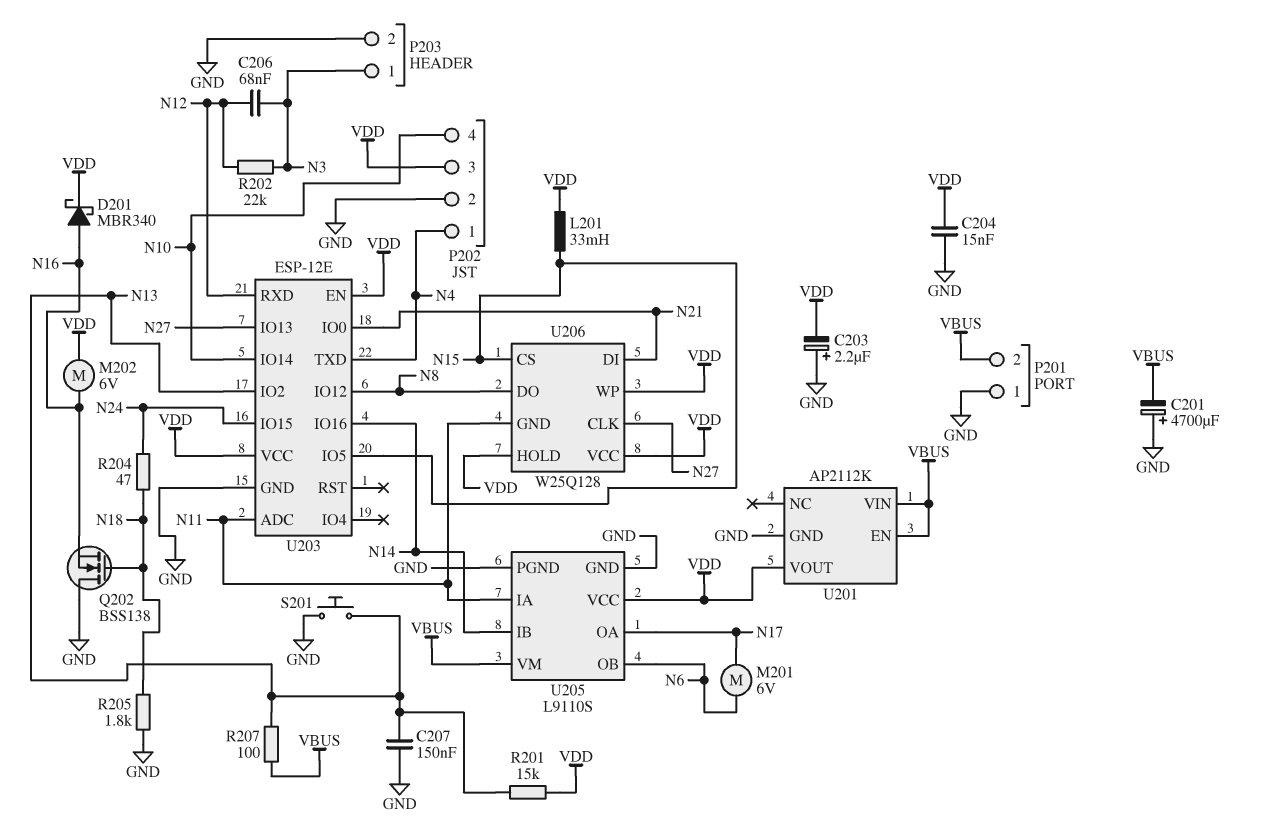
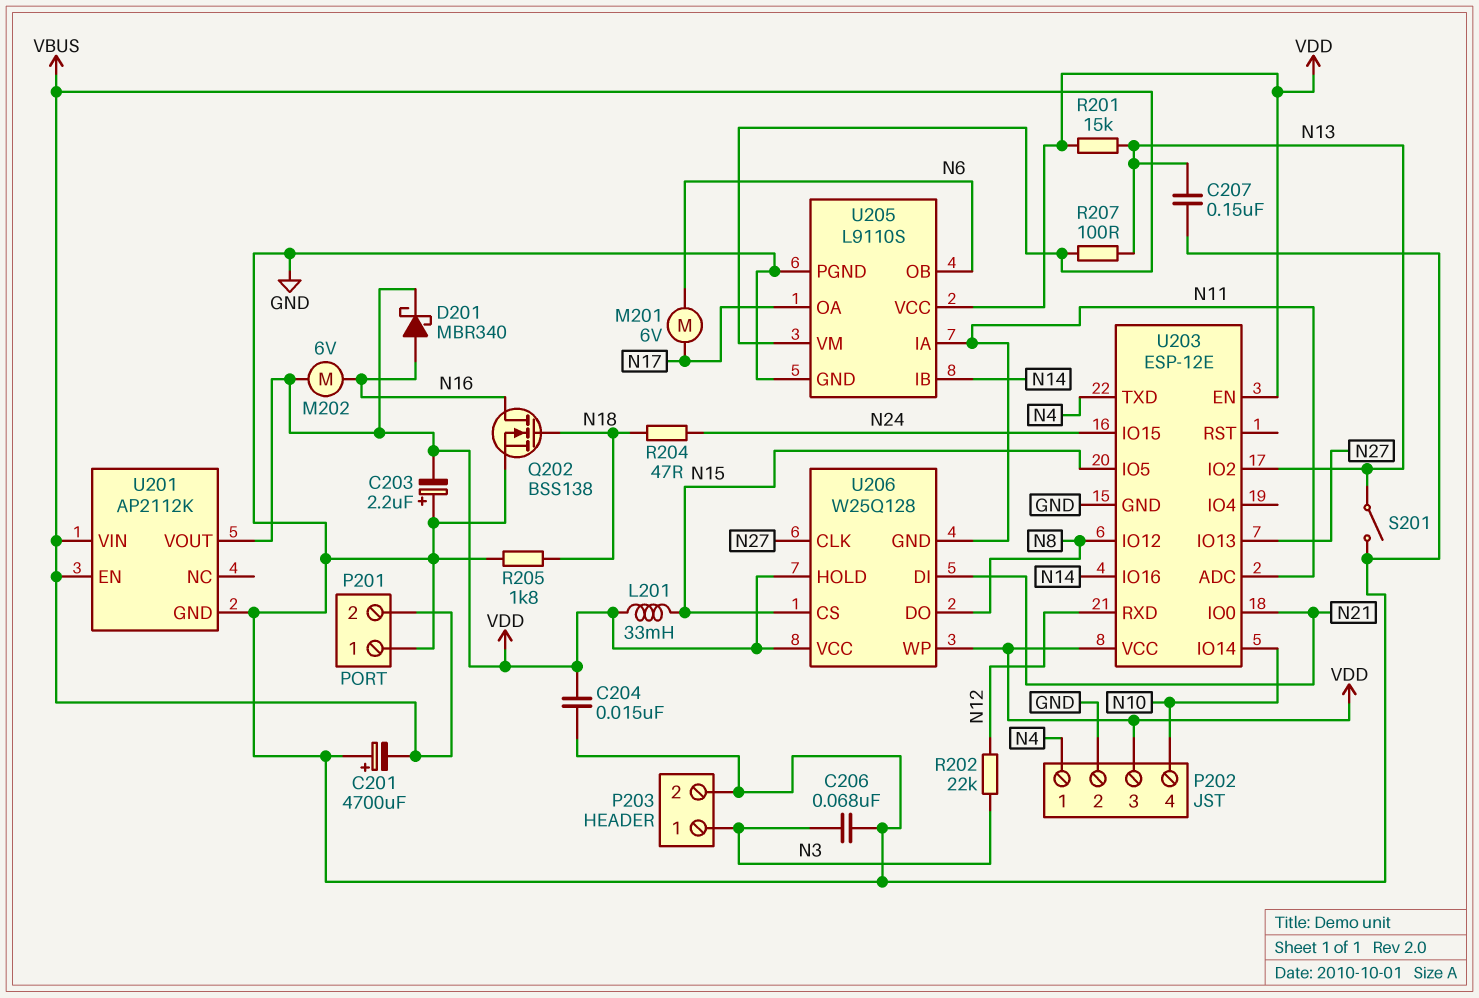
C206: 68nF (N3, N12) -> 68nF (GND, N3)
Q202: NMOS BSS138 (G N18, D GND, S N16) -> NMOS BSS138 (G N18, D N16, S GND)
S201: button (GND, N13) -> switch (GND, N13)

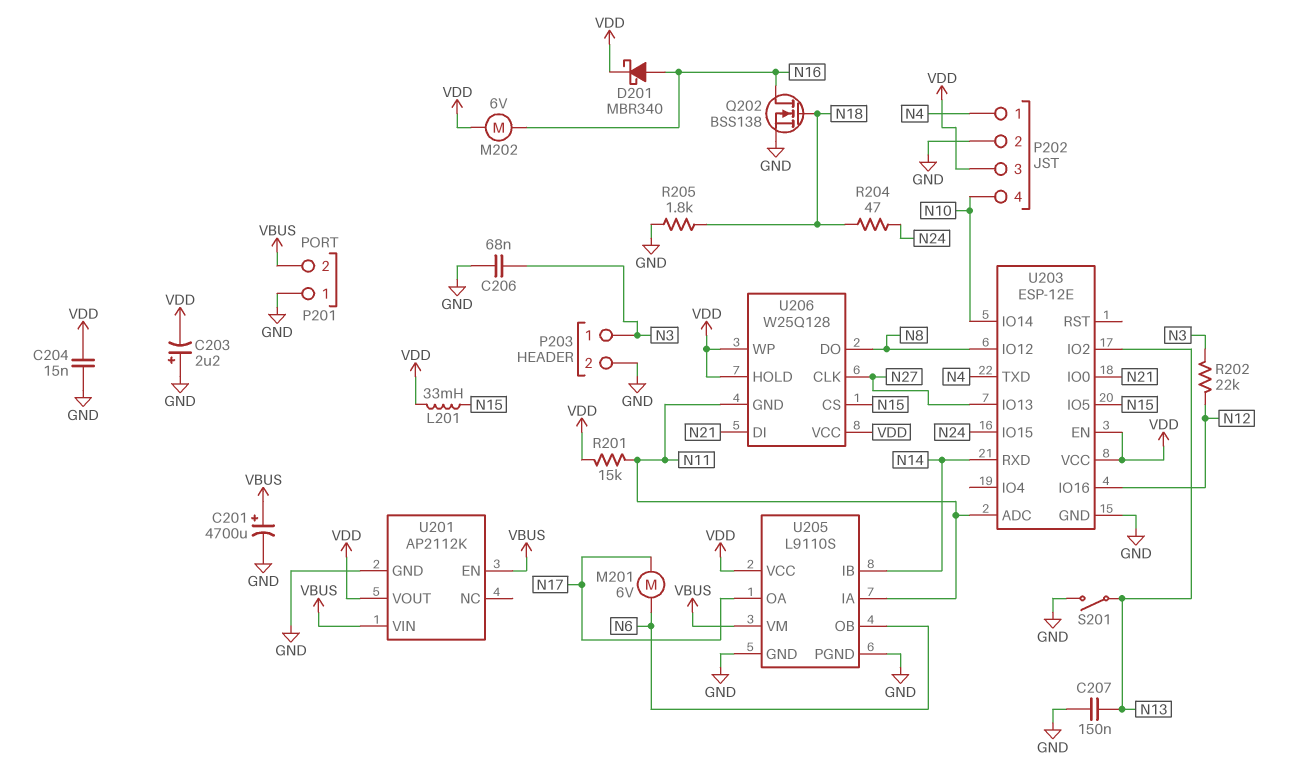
C201: 4700uF (plus GND, minus VBUS) -> 4700uF (plus VBUS, minus GND)
R201: 15k (N13, VDD) -> 15k (N11, VDD)
R207: 100 (N13, VBUS) -> none
U203 pin IO16: N14 -> N12
U203 pin RXD: N12 -> N14

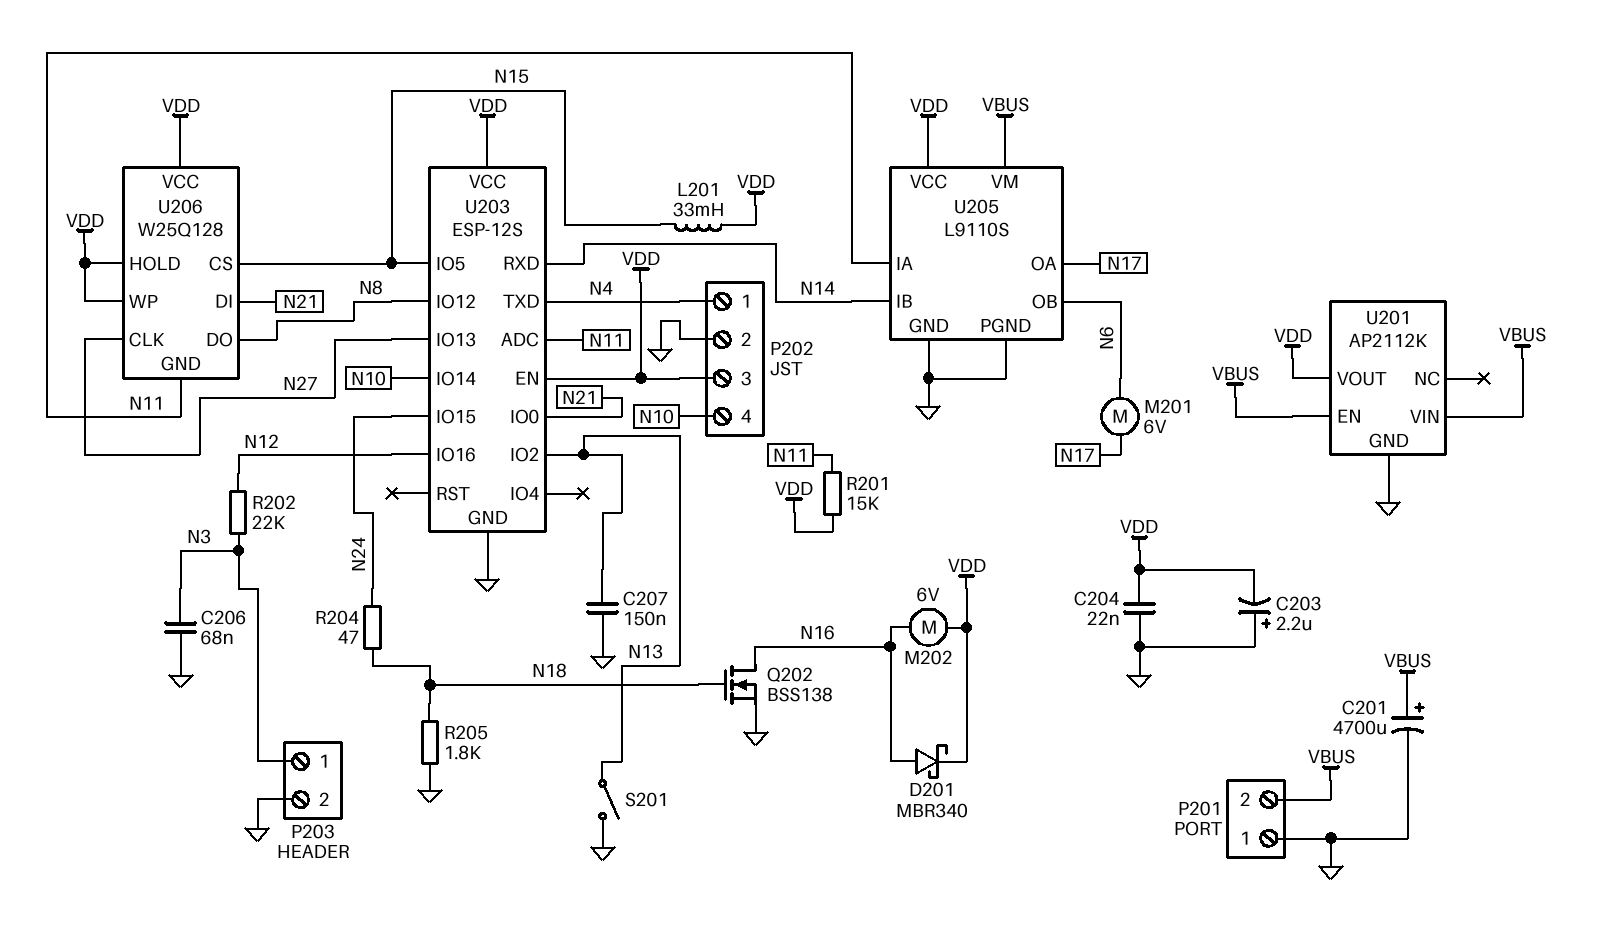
C204: 15nF (GND, VDD) -> 22nF (GND, VDD)
U203: ESP-12E -> ESP-12S

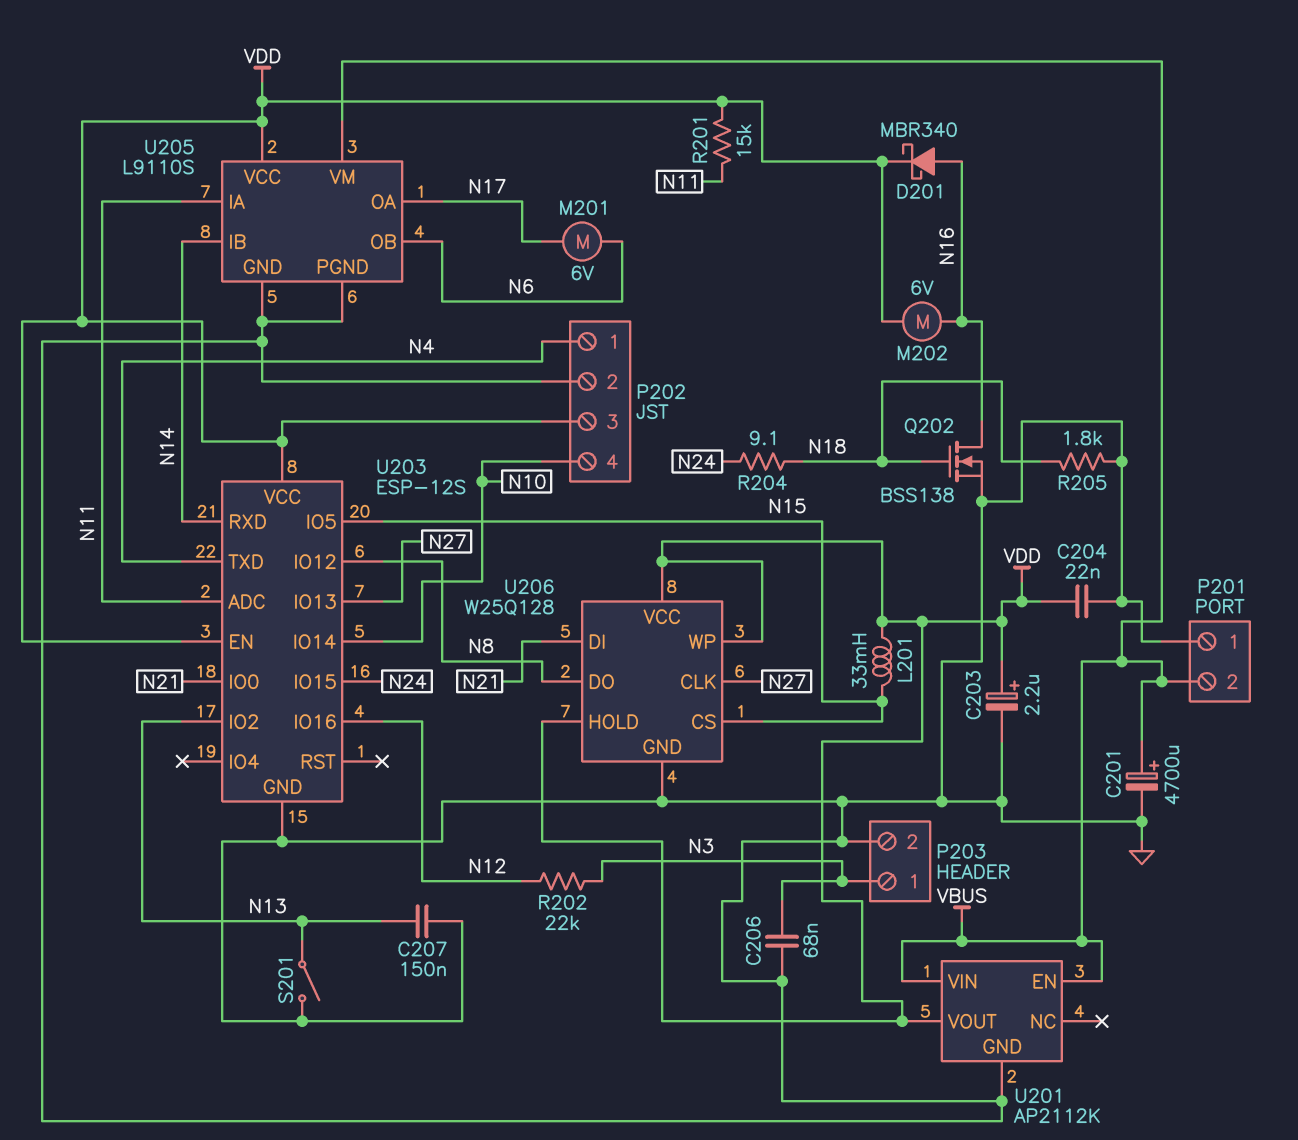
C203: 2.2uF (plus GND, minus VDD) -> 2.2uF (plus VDD, minus GND)
R204: 47 (N18, N24) -> 9.1 (N18, N24)
U206 pin GND: N11 -> GND

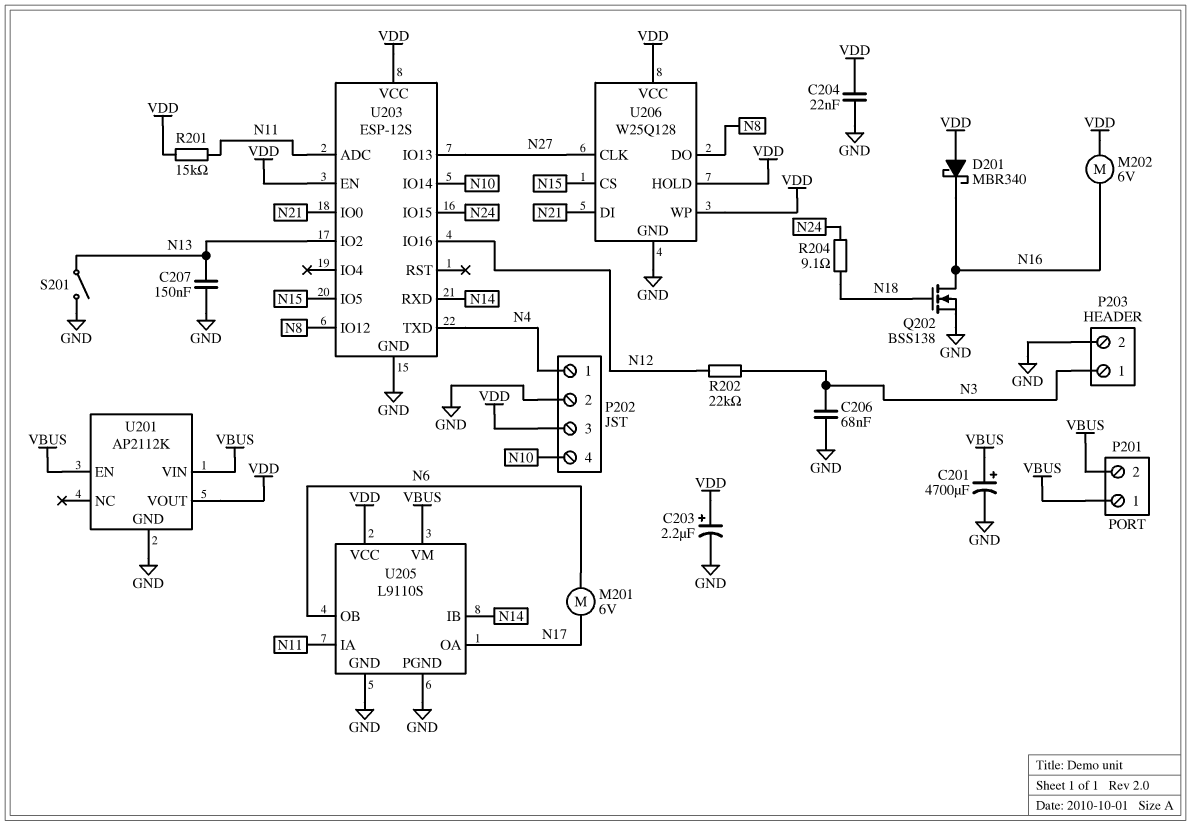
D201: schottky MBR340 (A N16, K VDD) -> schottky MBR340 (A VDD, K N16)
L201: 33mH (N15, VDD) -> none
P201 pin 1: GND -> VBUS
R205: 1.8k (GND, N18) -> none

